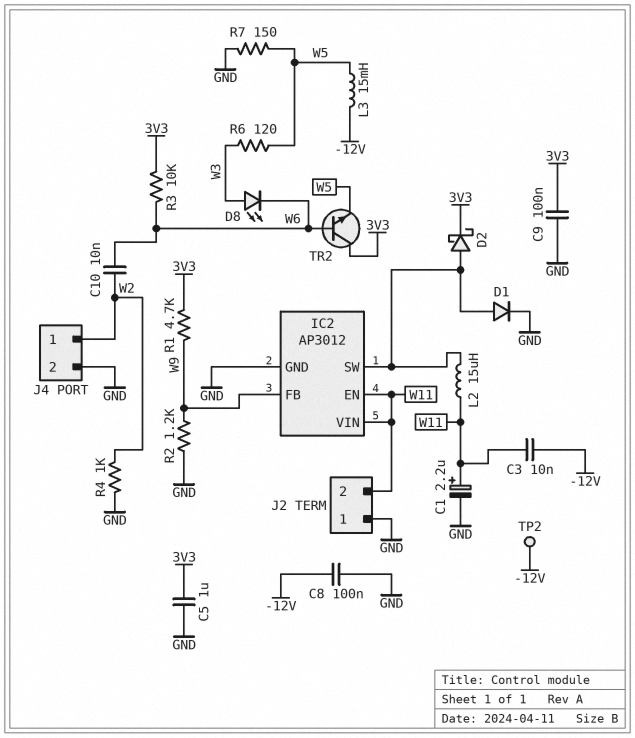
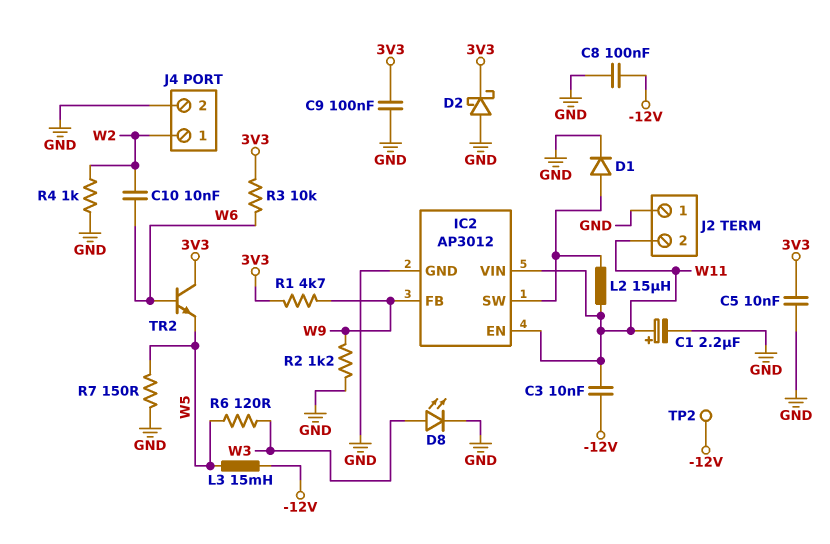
C5: 1uF (3V3, GND) -> 10nF (3V3, GND)
D2: schottky (A IC2/SW, K 3V3) -> schottky (A GND, K 3V3)
D8: LED (A W3, K W6) -> LED (A W3, K GND)

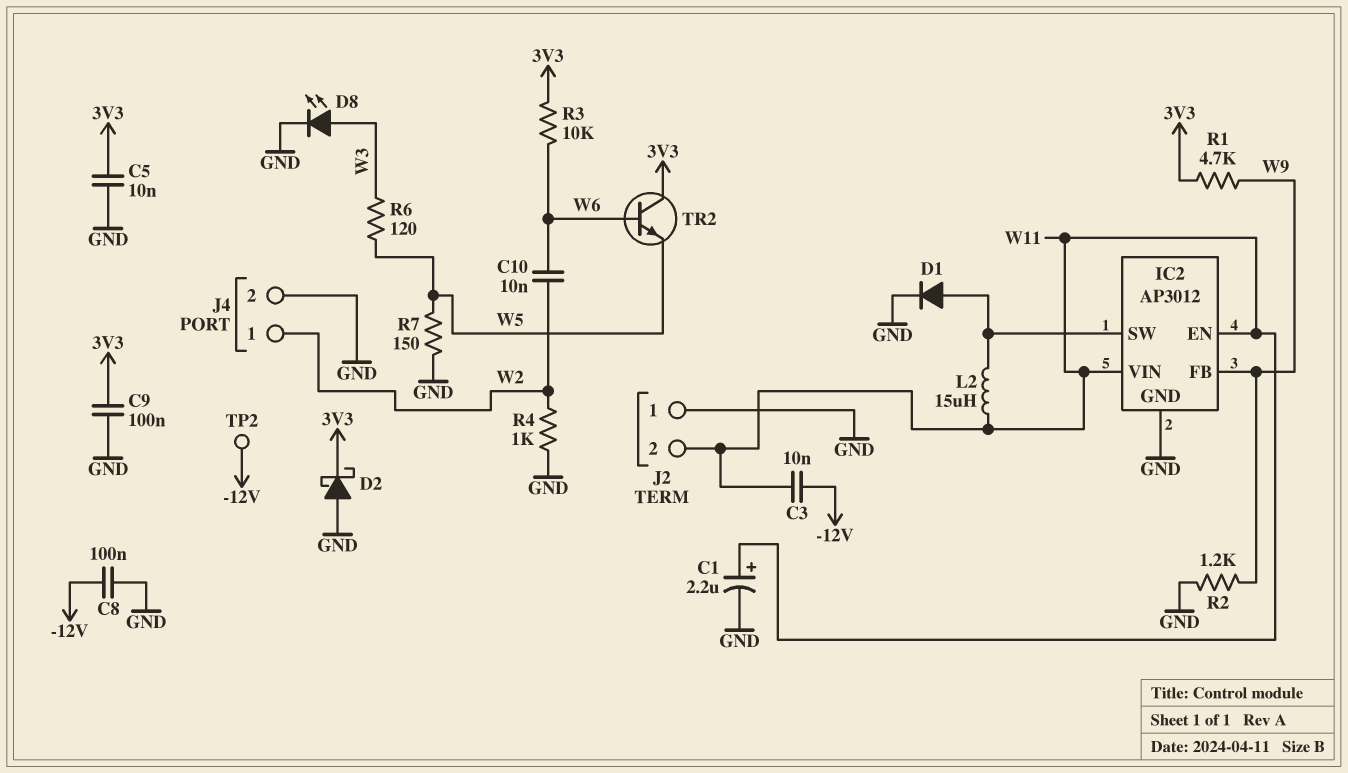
L3: 15mH (-12V, W5) -> none

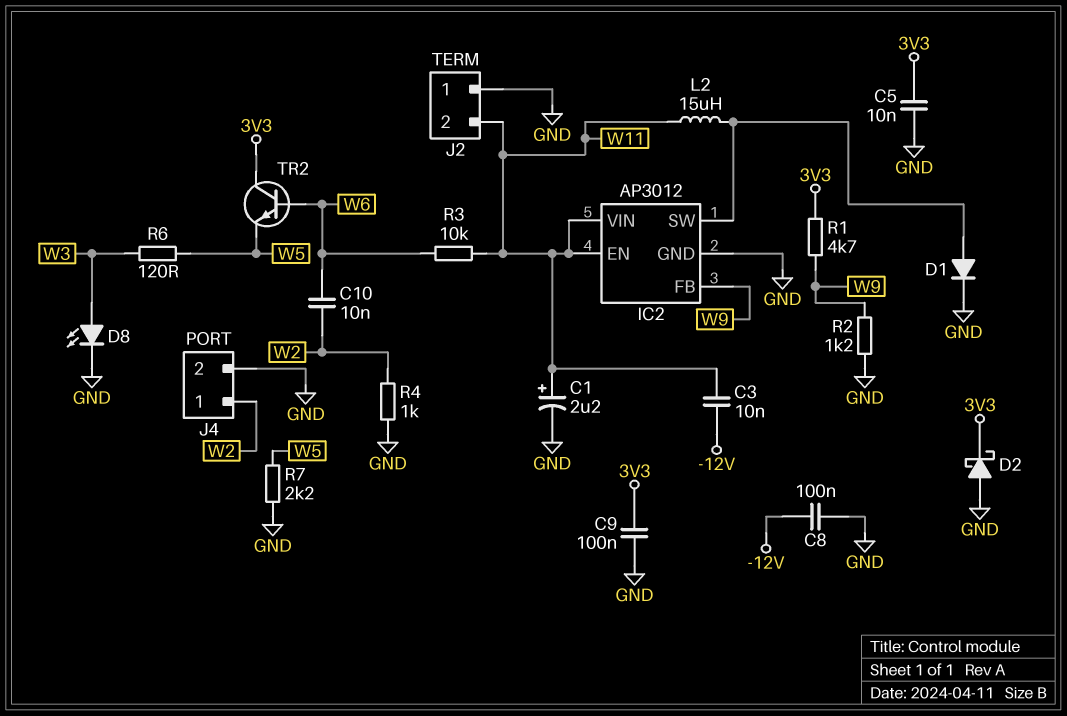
R3: 10k (3V3, W6) -> 10k (W6, W11)
R7: 150 (GND, W5) -> 2.2k (GND, W5)
TP2: test point (-12V) -> none

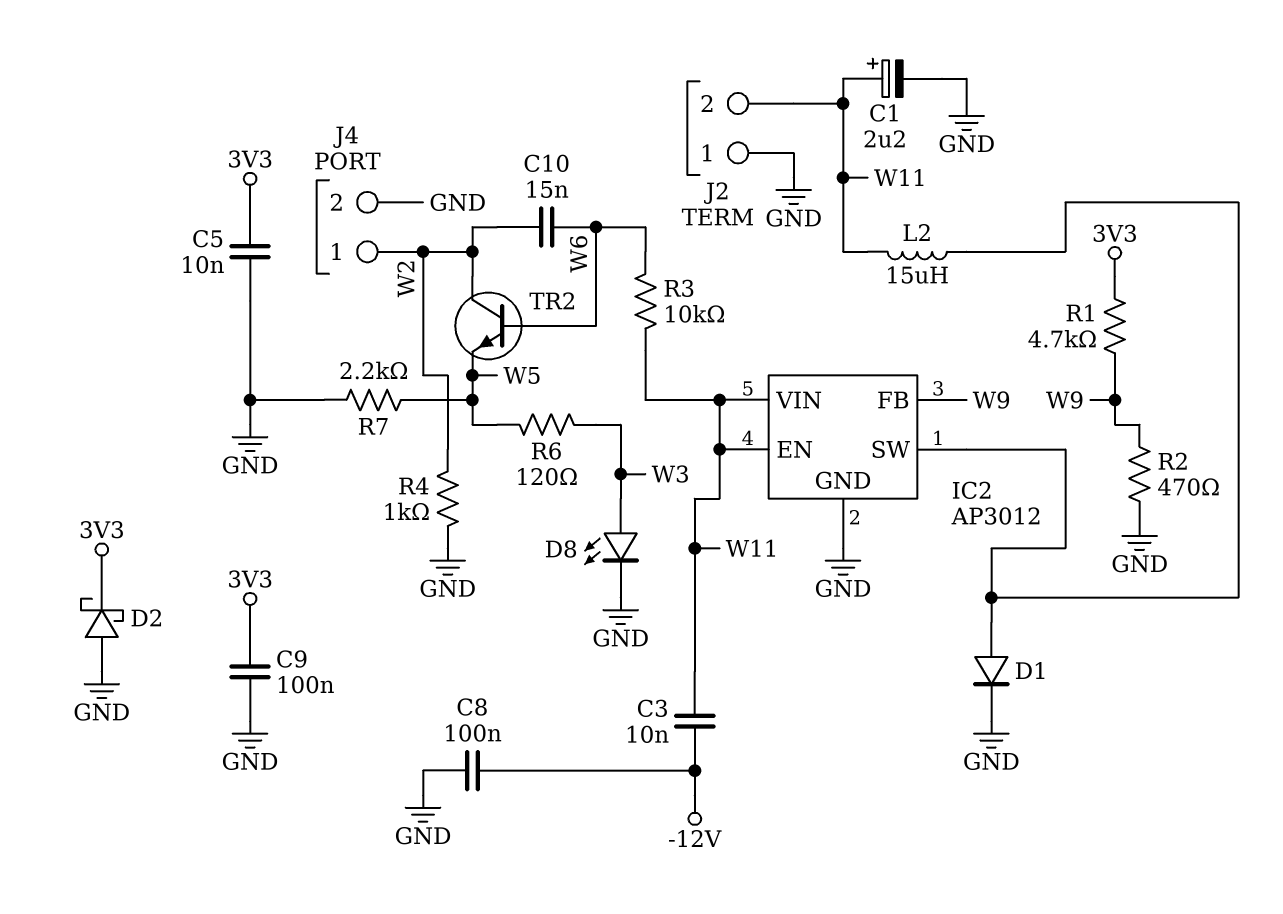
C10: 10nF (W2, W6) -> 15nF (W2, W6)
R2: 1.2k (GND, W9) -> 470 (GND, W9)
TR2: NPN (B W6, C 3V3, E W5) -> NPN (B W6, C W2, E W5)

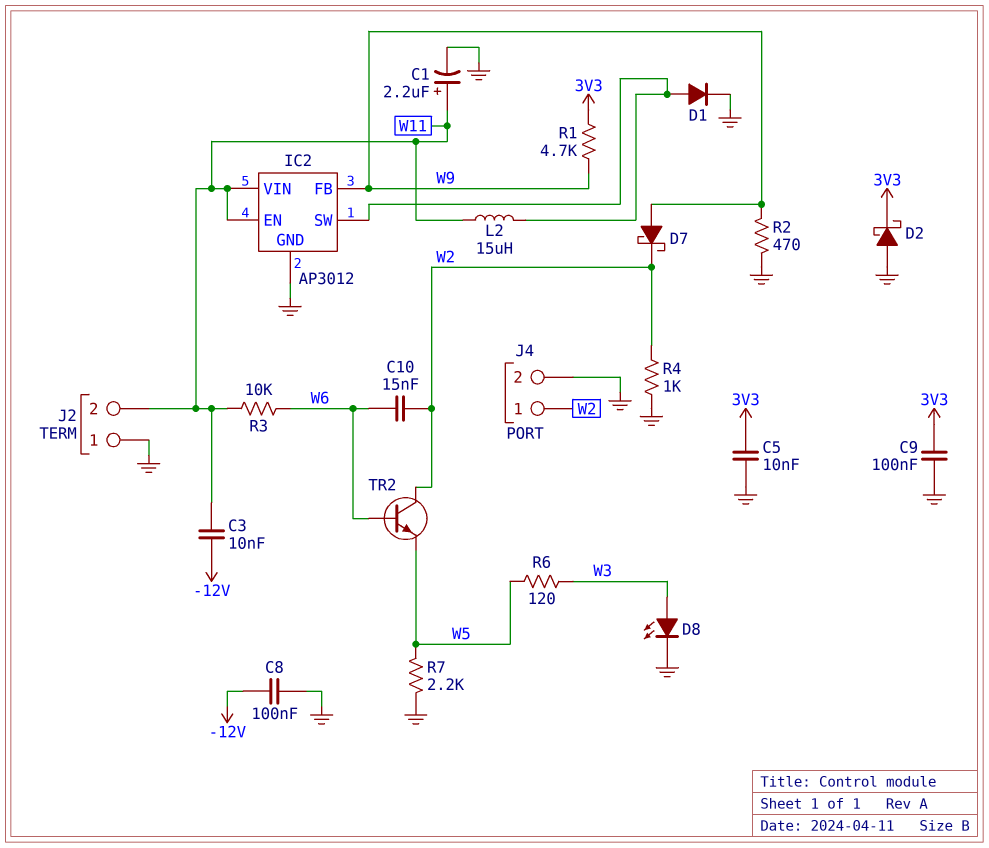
D7: none -> schottky (A W9, K W2)

